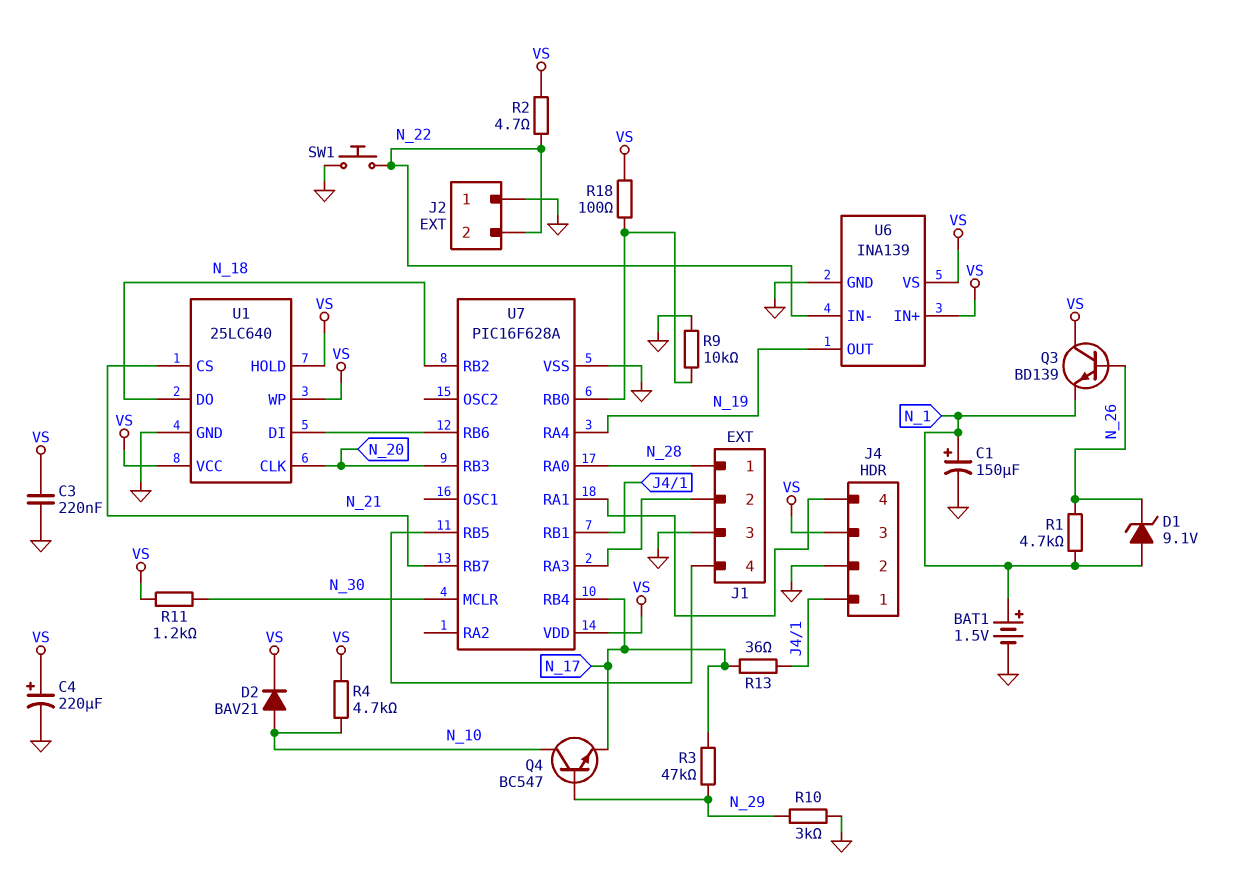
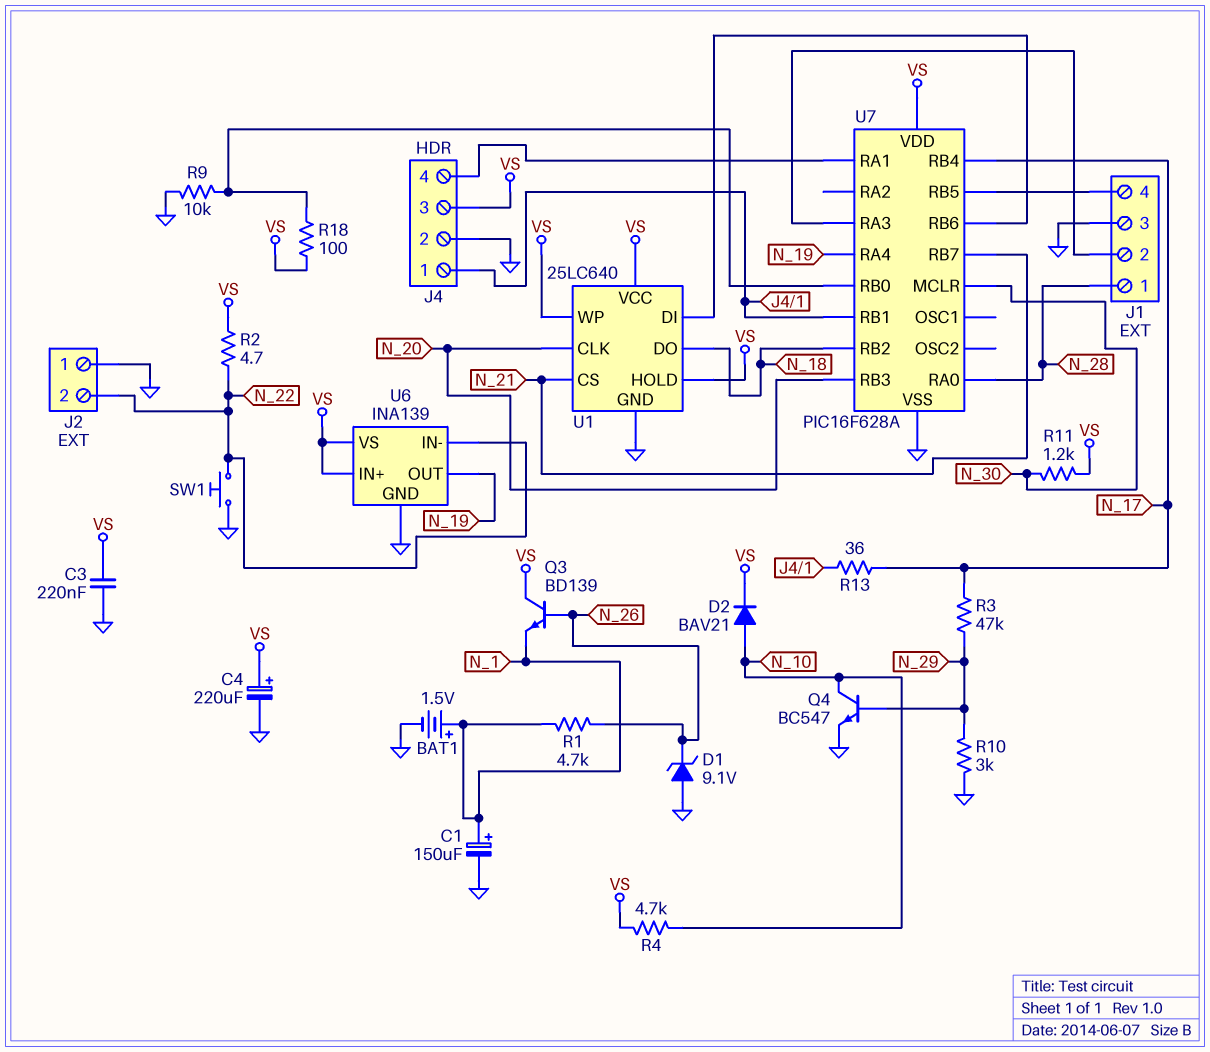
D1: zener 9.1V (A N_1, K N_26) -> zener 9.1V (A GND, K N_26)
Q4: NPN BC547 (B N_29, C N_10, E N_17) -> NPN BC547 (B N_29, C N_10, E GND)

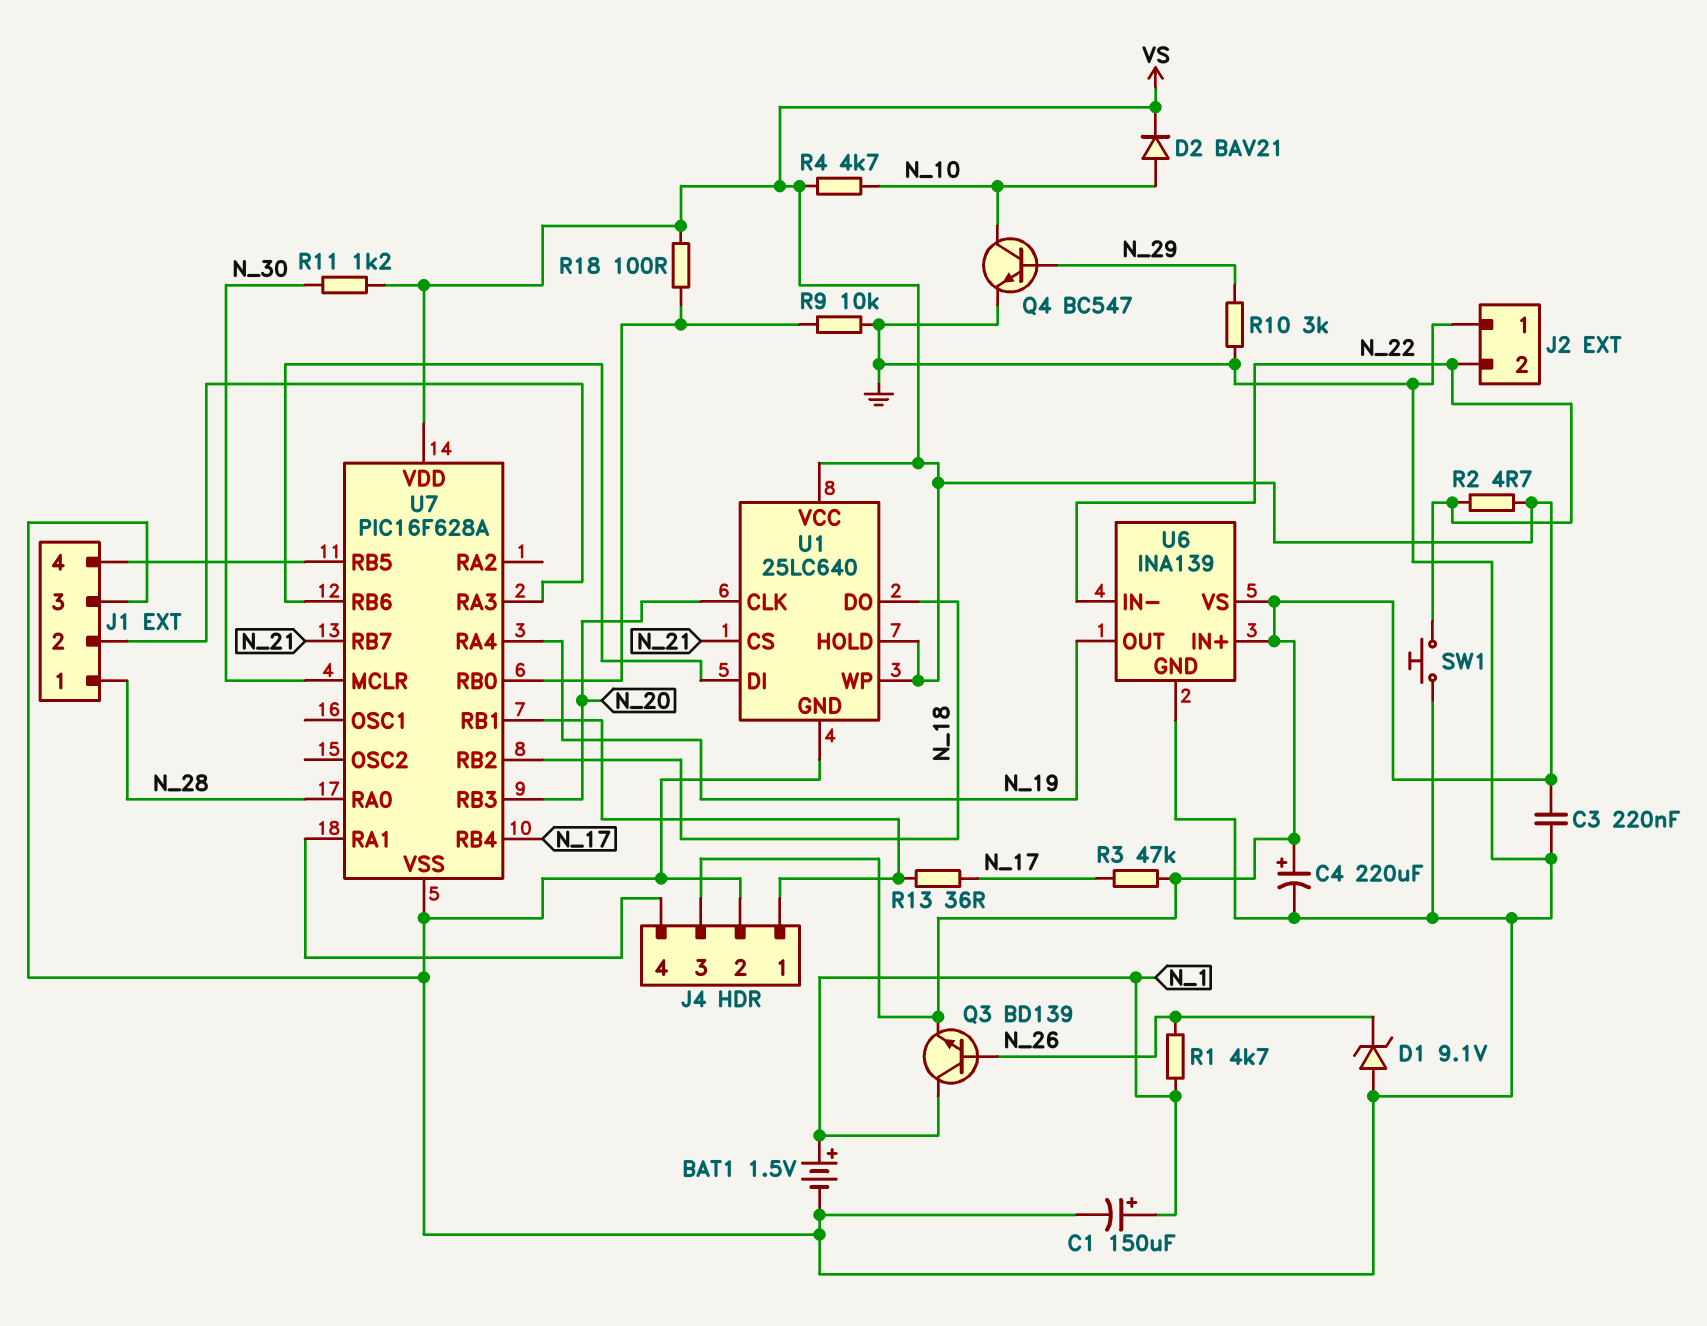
Q3: NPN BD139 (B N_26, C VS, E N_1) -> NPN BD139 (B N_26, C N_1, E VS)
R3: 47k (N_17, N_29) -> 47k (N_17, VS)

